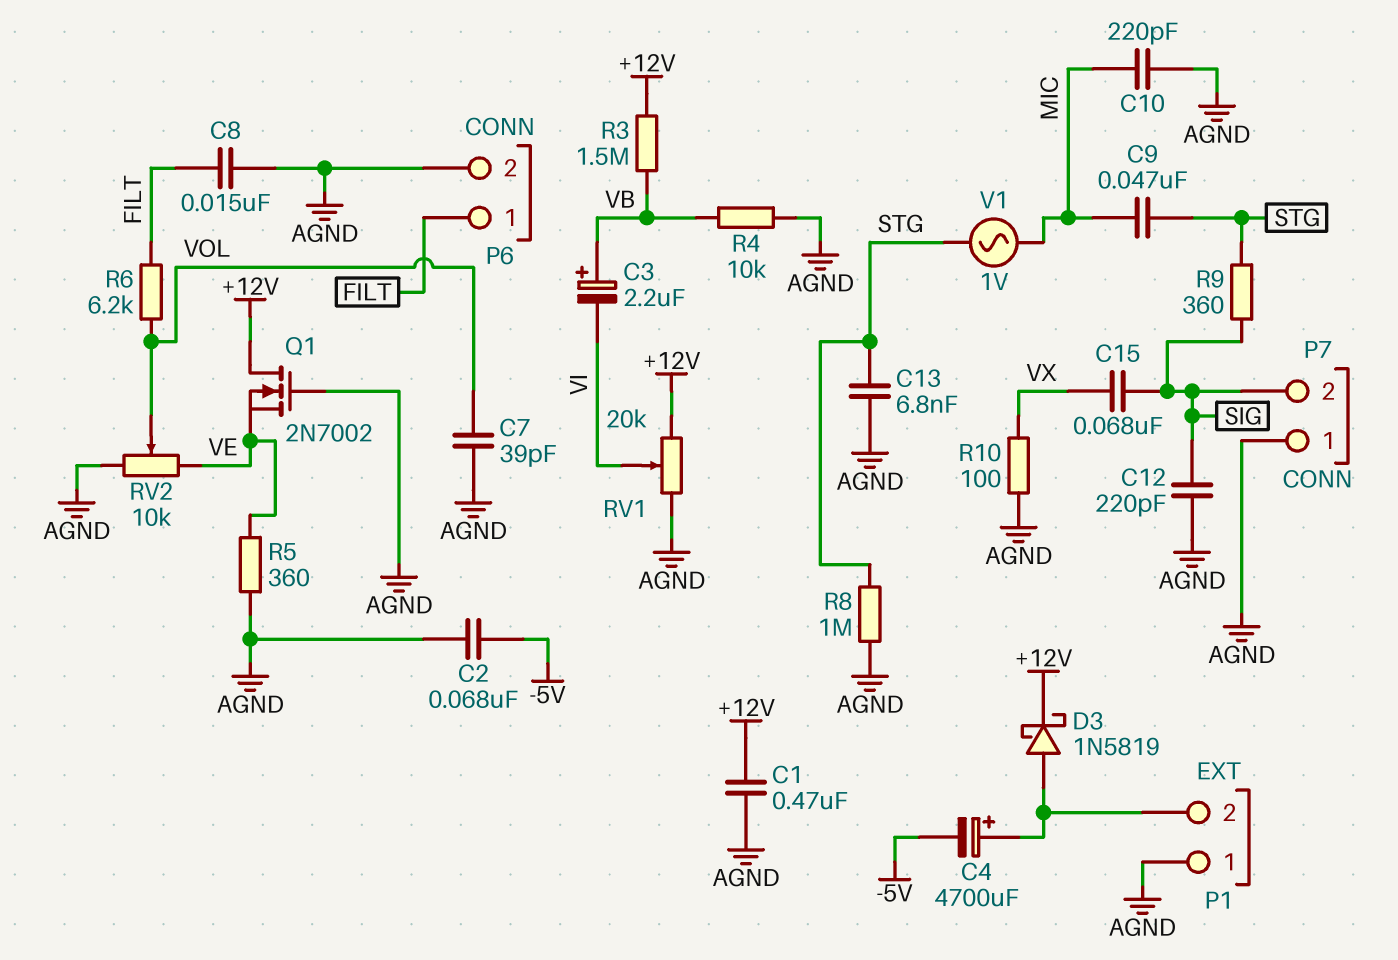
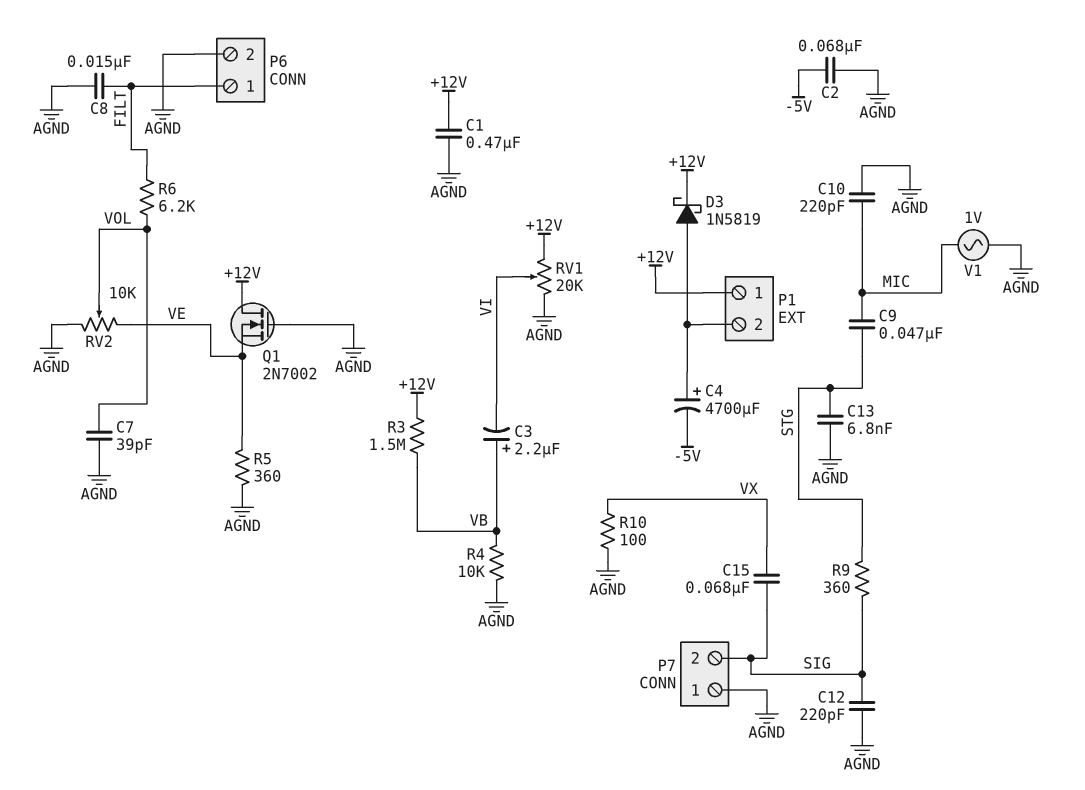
P1 pin 1: AGND -> +12V
R8: 1M (AGND, STG) -> none
V1: AC 1V (MIC, STG) -> AC 1V (AGND, MIC)

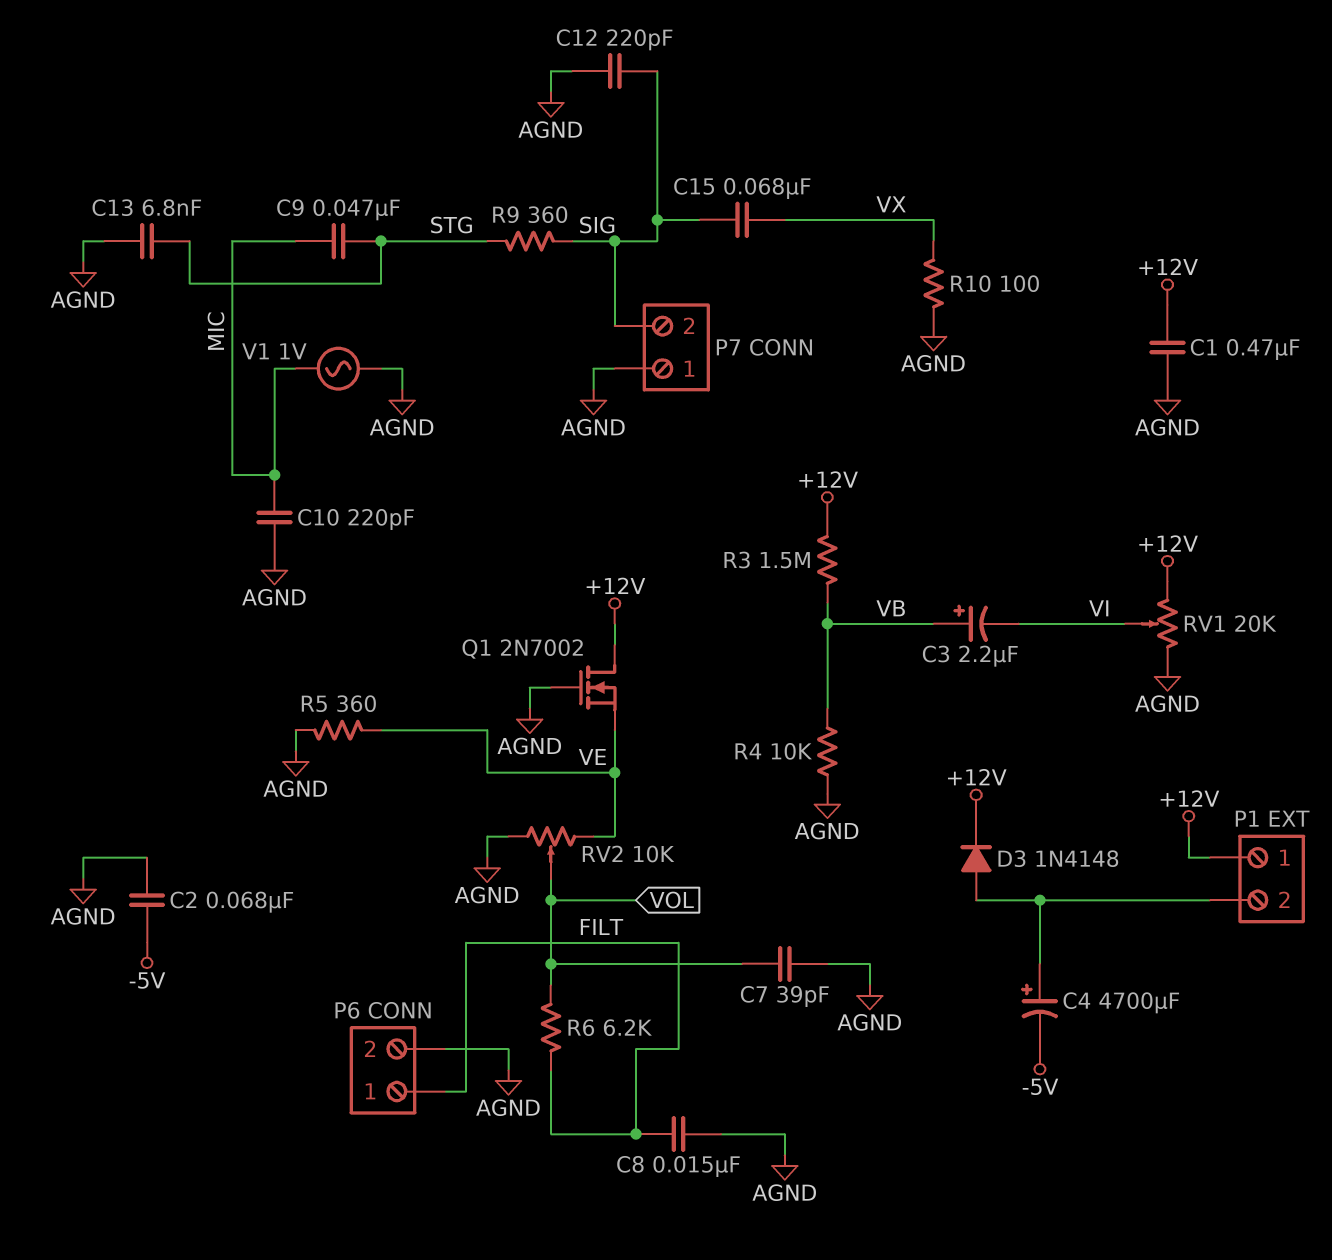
D3: schottky 1N5819 (A P1/2, K +12V) -> diode 1N4148 (A P1/2, K +12V)

